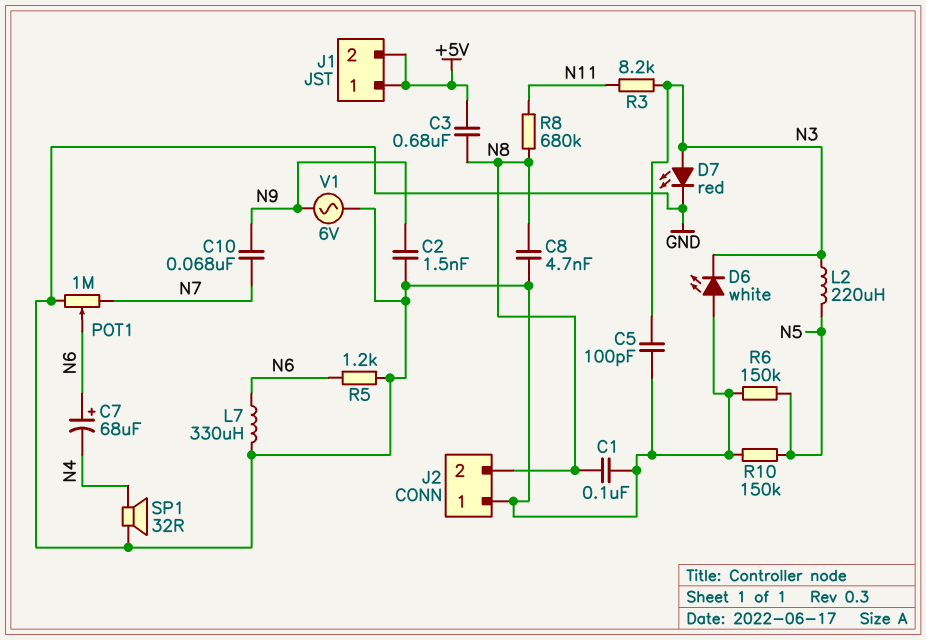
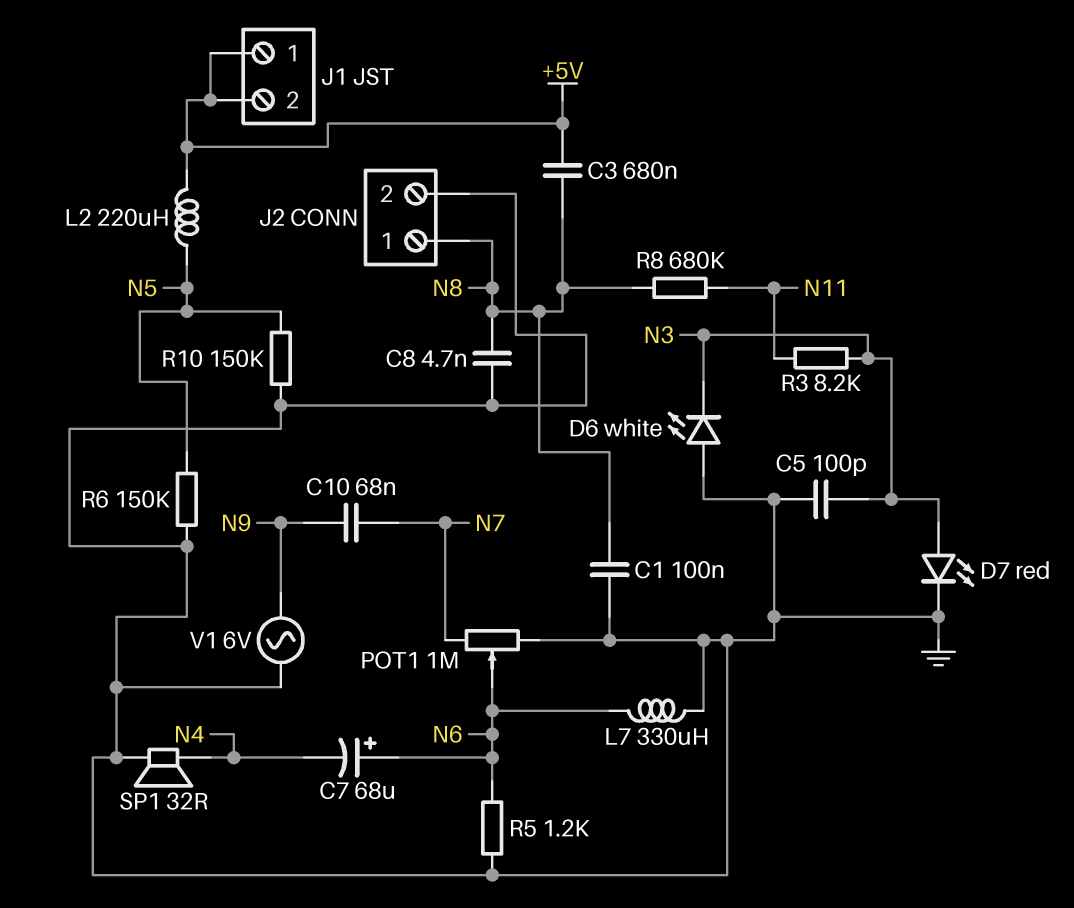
C2: 1.5nF (GND, N9) -> none
J2 pin 1: GND -> N8
J2 pin 2: N8 -> GND
L2: 220uH (N3, N5) -> 220uH (+5V, N5)

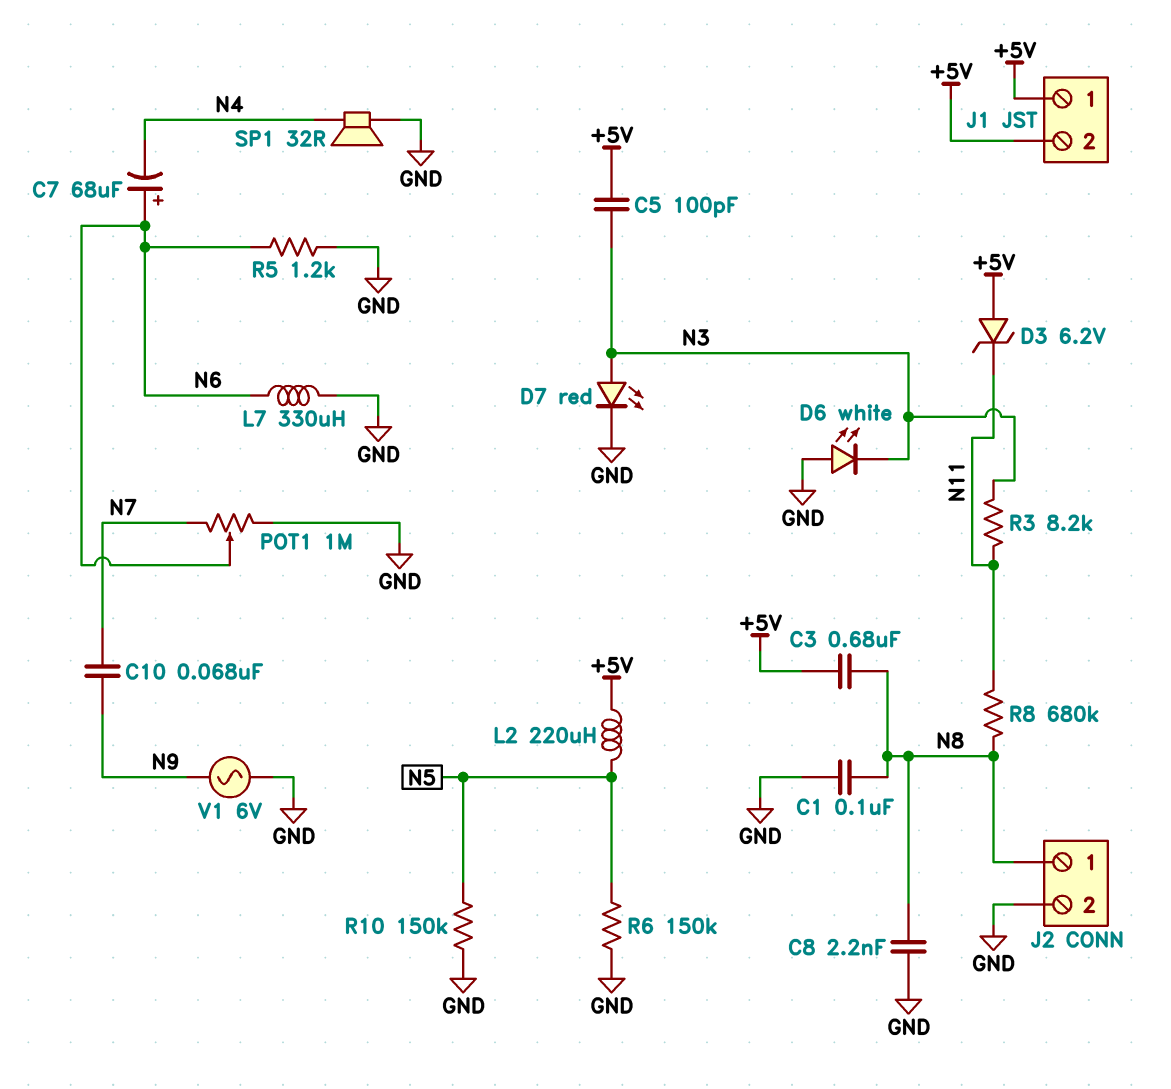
C5: 100pF (GND, N3) -> 100pF (+5V, N3)
C8: 4.7nF (GND, N8) -> 2.2nF (GND, N8)
D3: none -> zener 6.2V (A +5V, K N11)

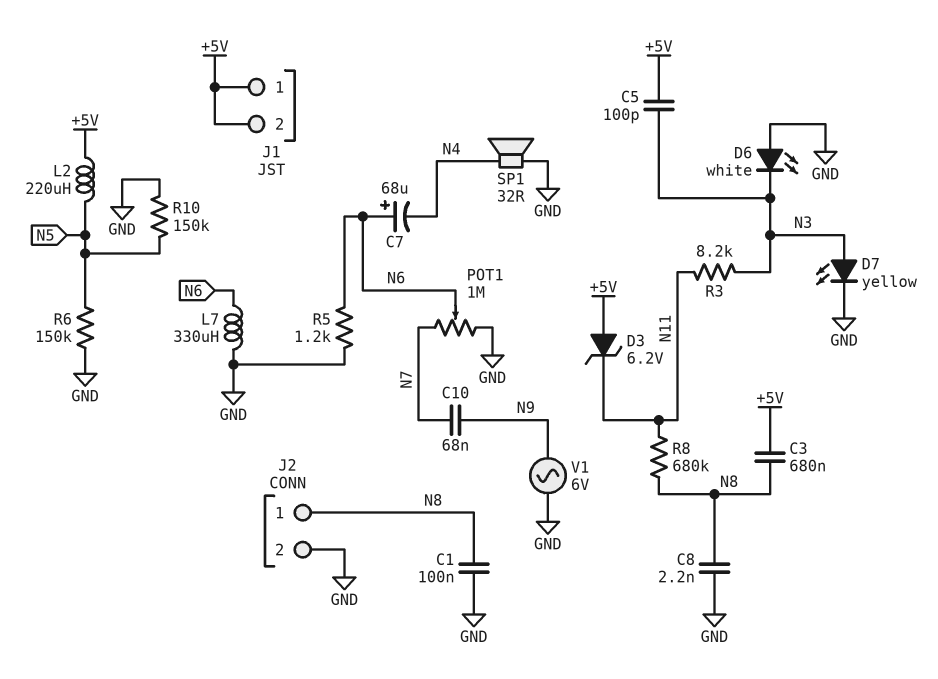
D7: LED red (A N3, K GND) -> LED yellow (A N3, K GND)

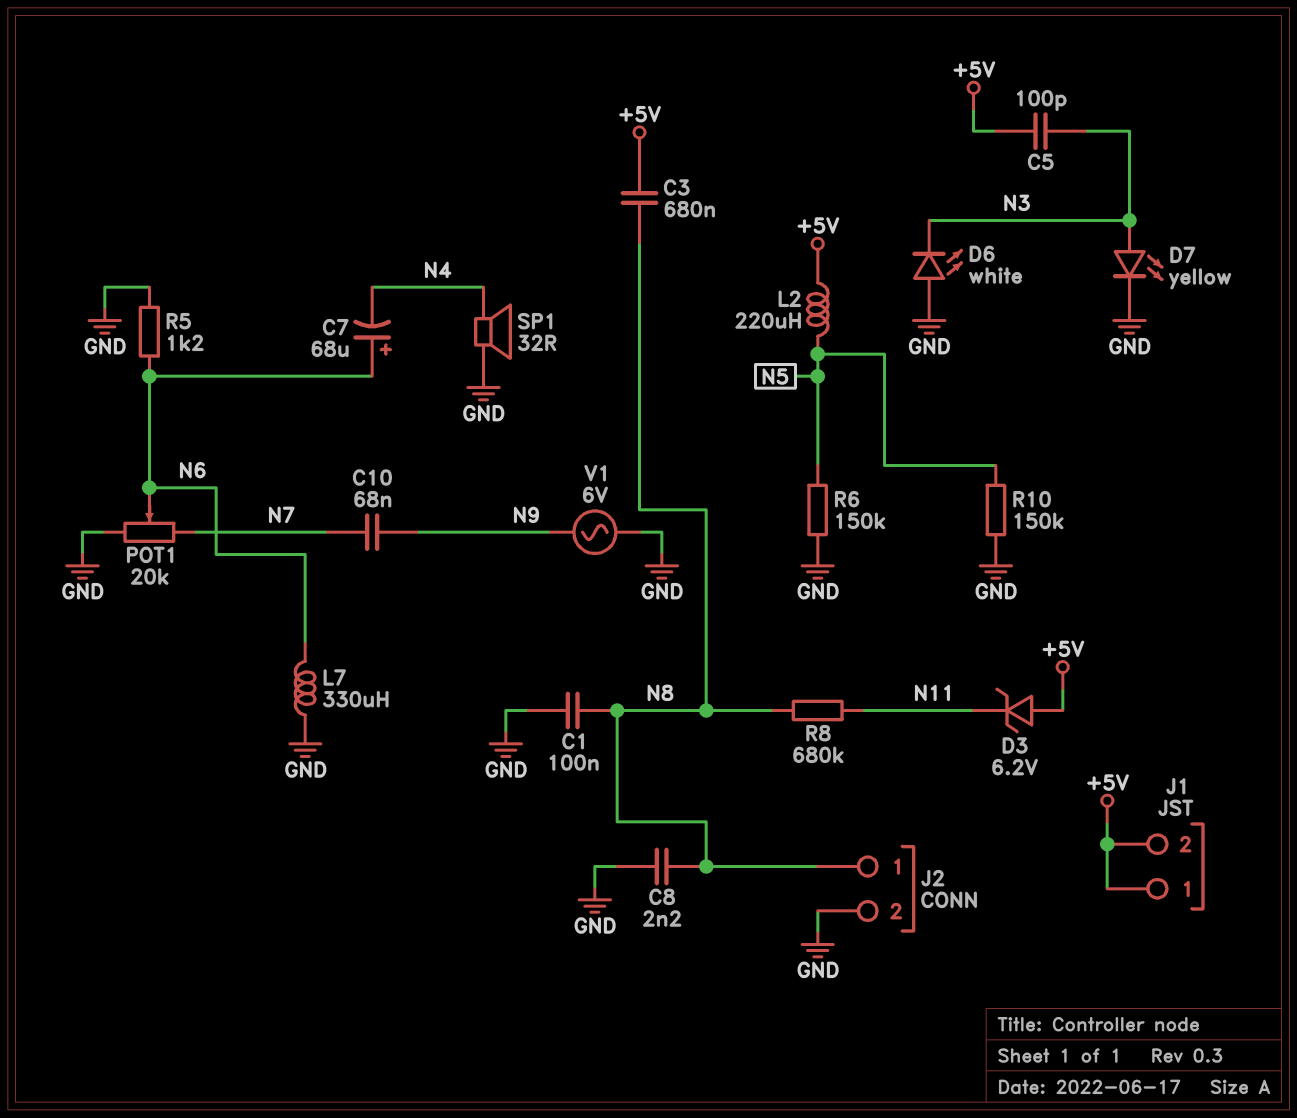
POT1: 1M (GND, N7, wiper N6) -> 20k (GND, N7, wiper N6)
R3: 8.2k (N3, N11) -> none

